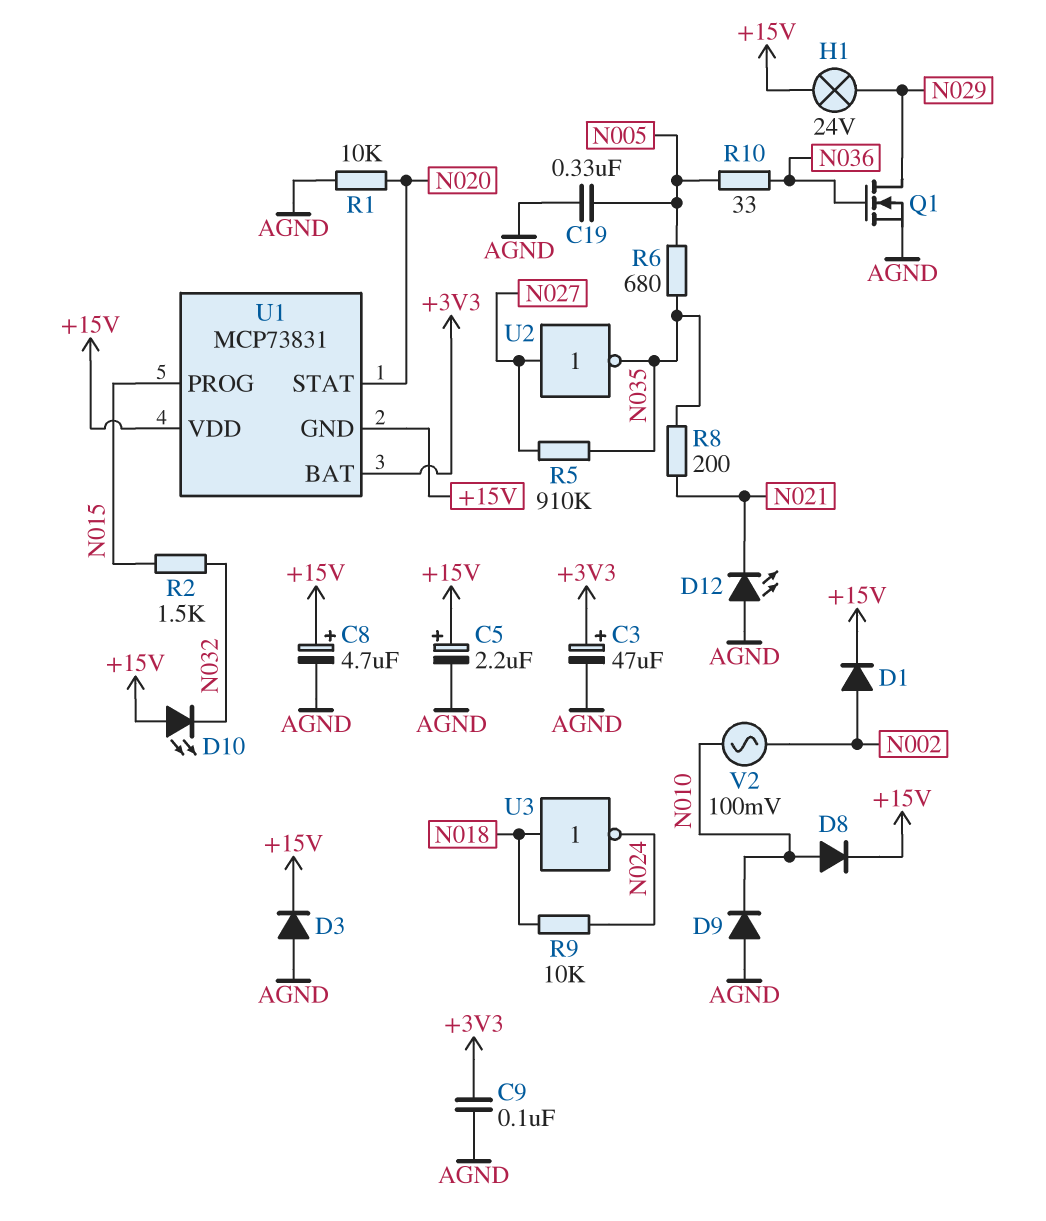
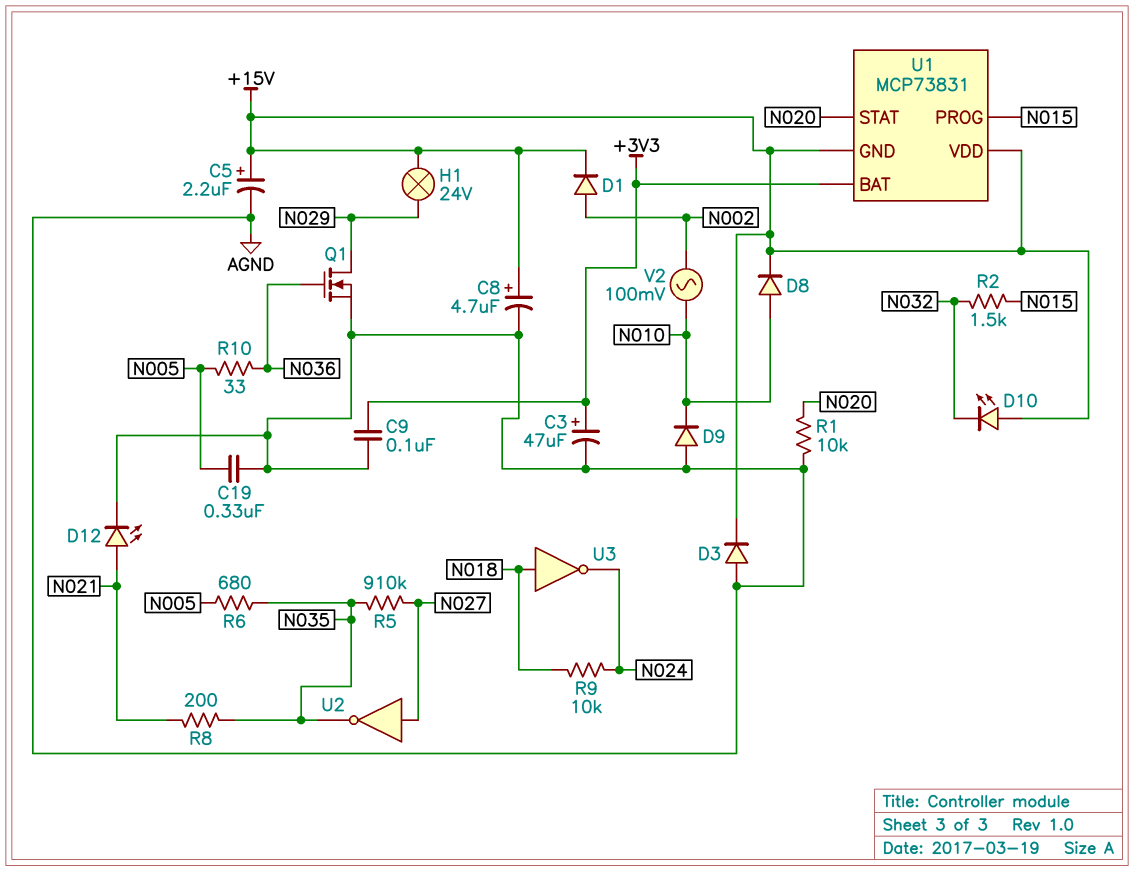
D12: LED (A AGND, K N021) -> LED (A N021, K AGND)

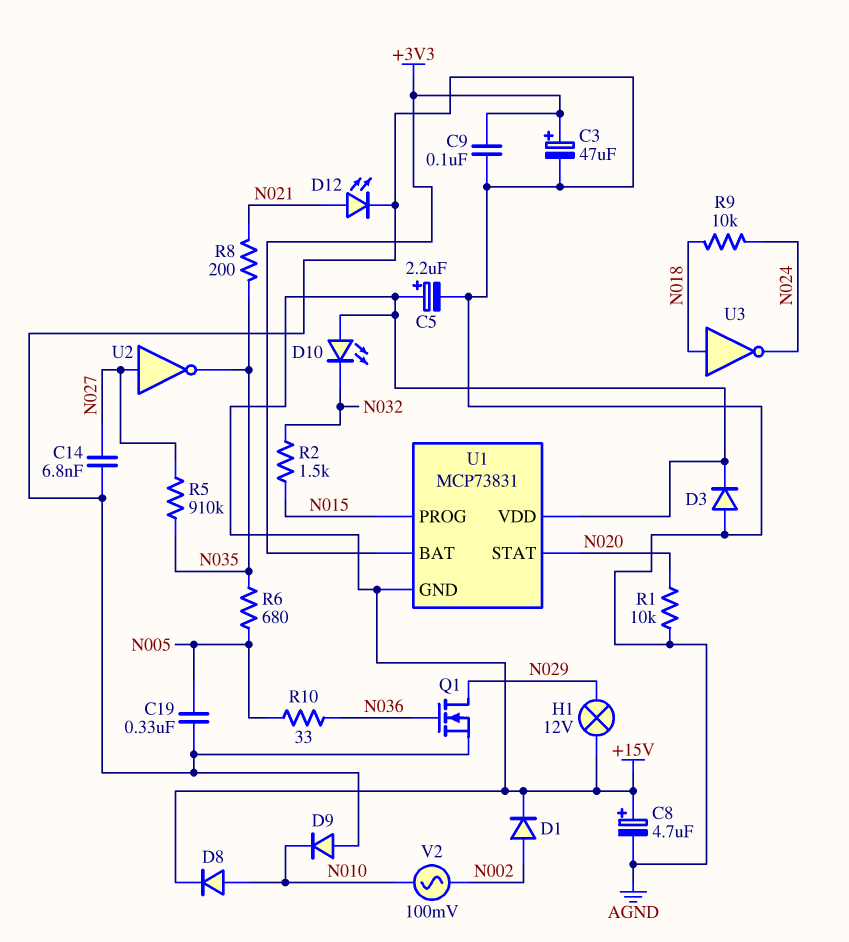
C14: none -> 6.8nF (AGND, N027)
H1: lamp 24V (+15V, N029) -> lamp 12V (+15V, N029)

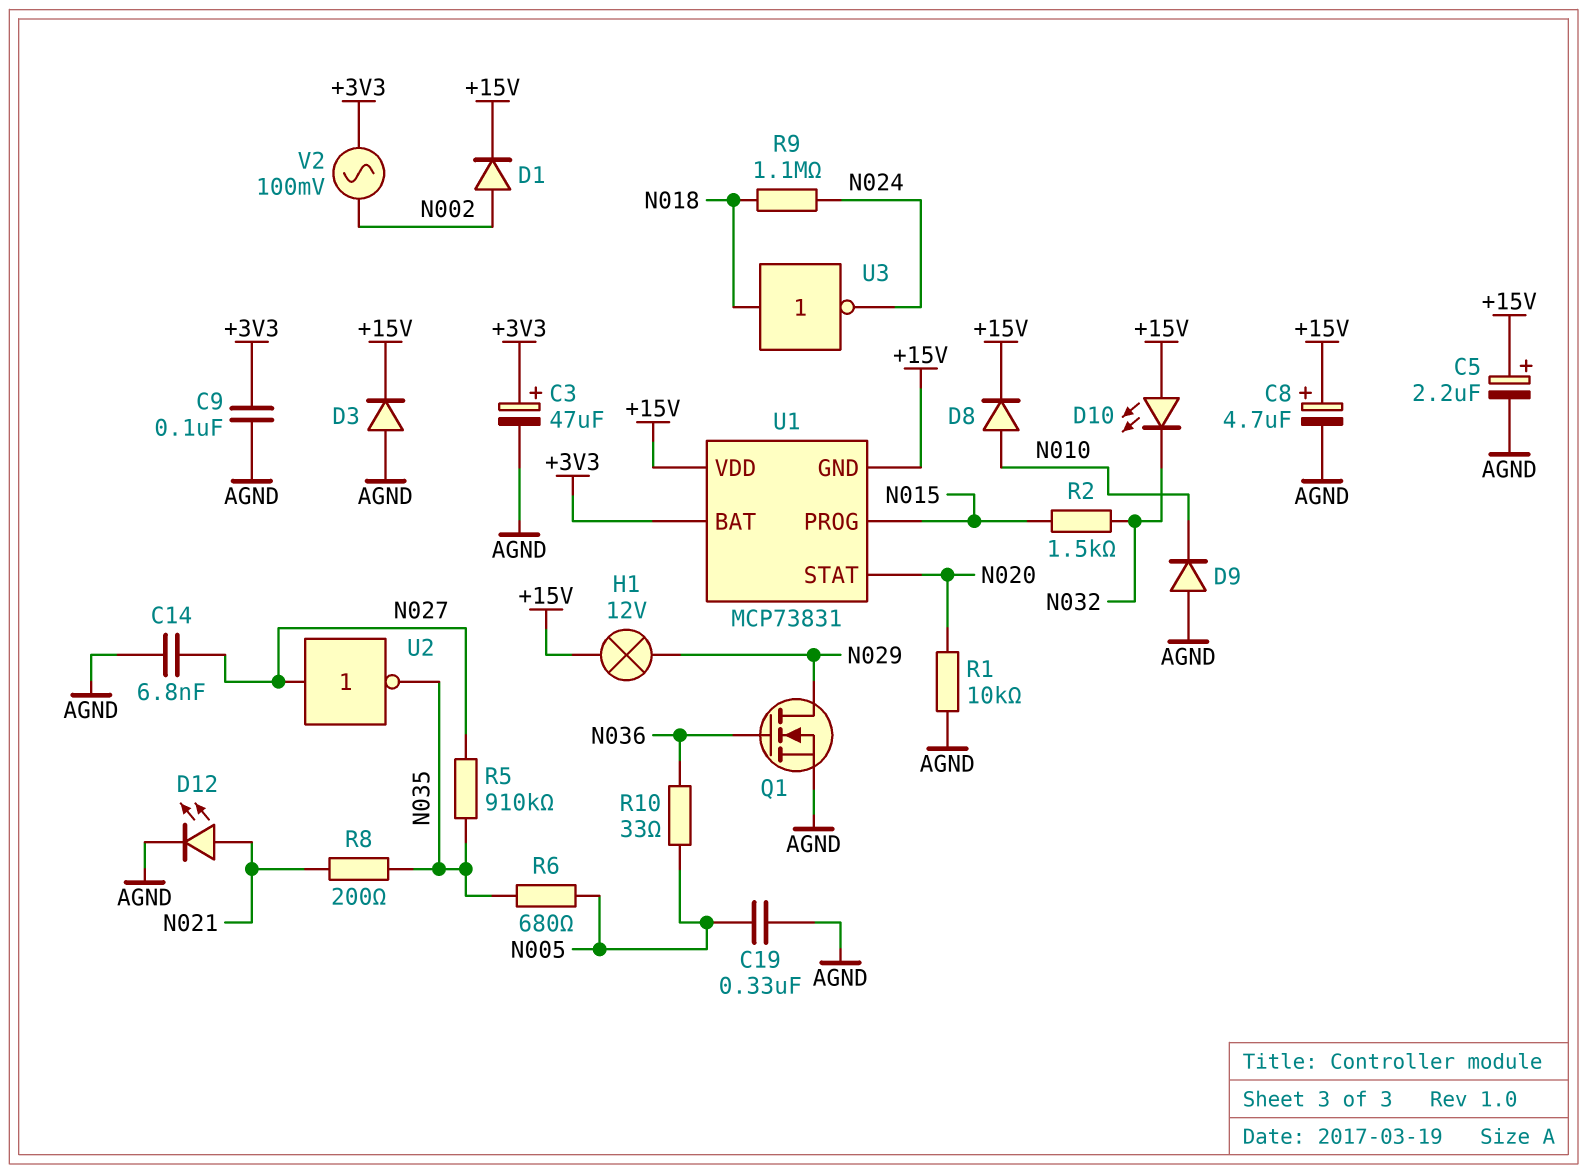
R9: 10k (N018, N024) -> 1.1M (N018, N024)
V2: AC 100mV (N002, N010) -> AC 100mV (+3V3, N002)

